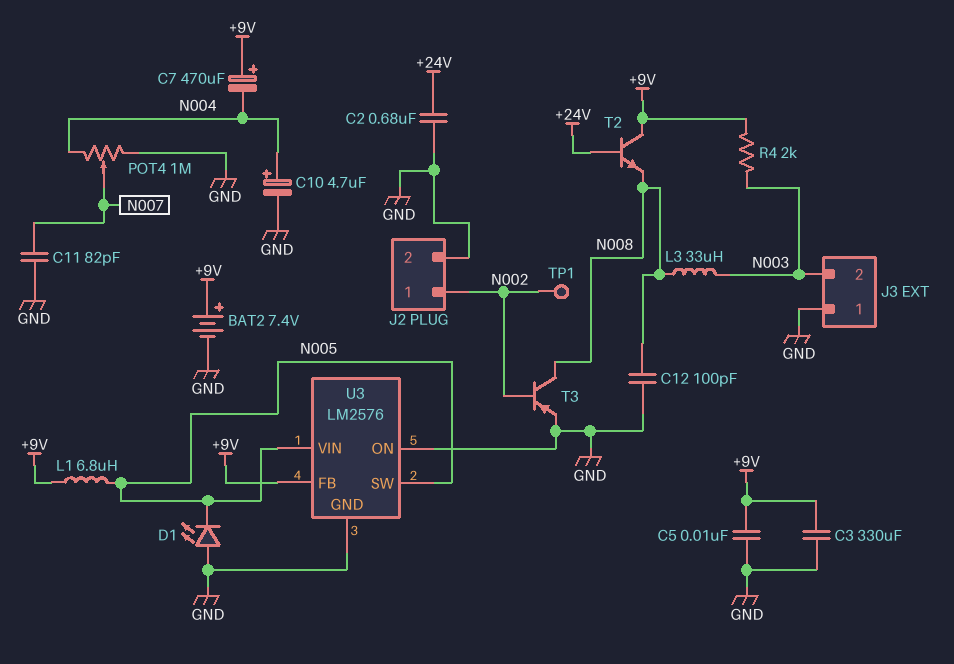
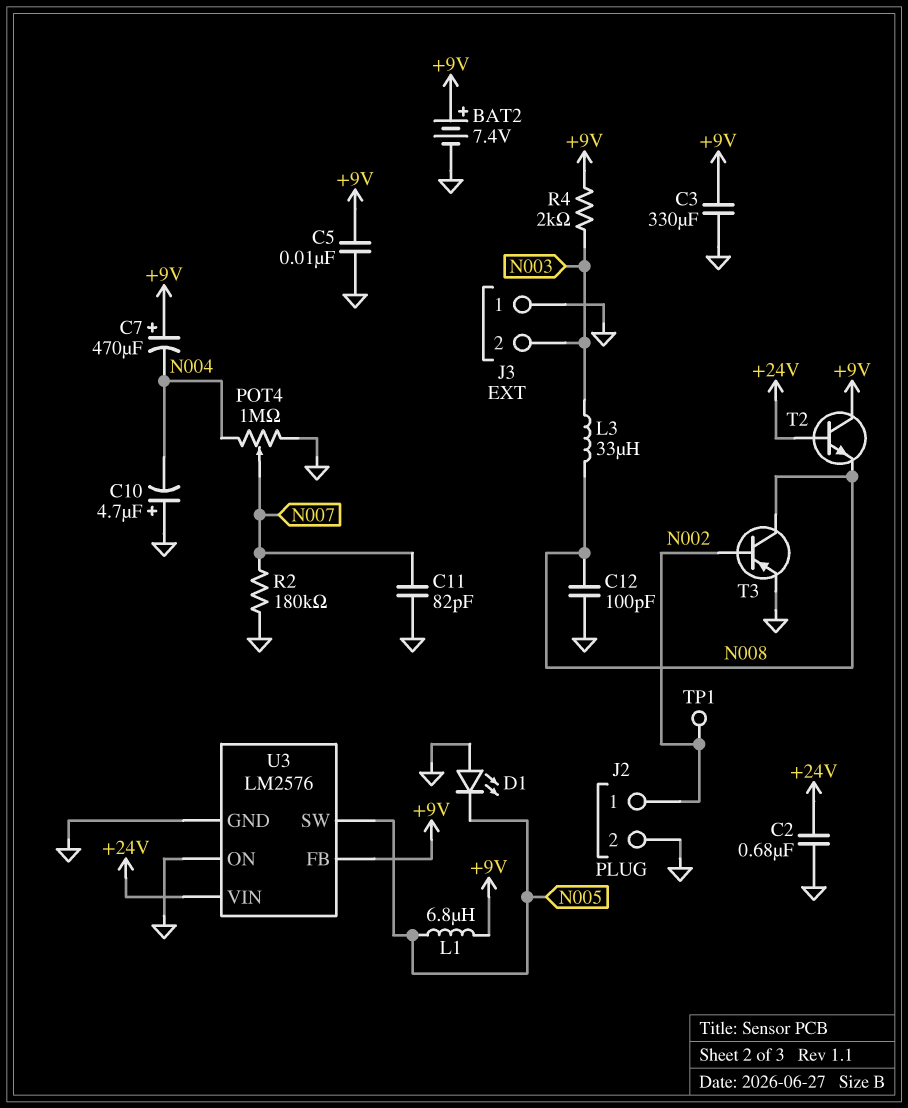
C10: 4.7uF (plus N004, minus GND) -> 4.7uF (plus GND, minus N004)
R2: none -> 180k (GND, N007)
U3 pin VIN: N005 -> +24V

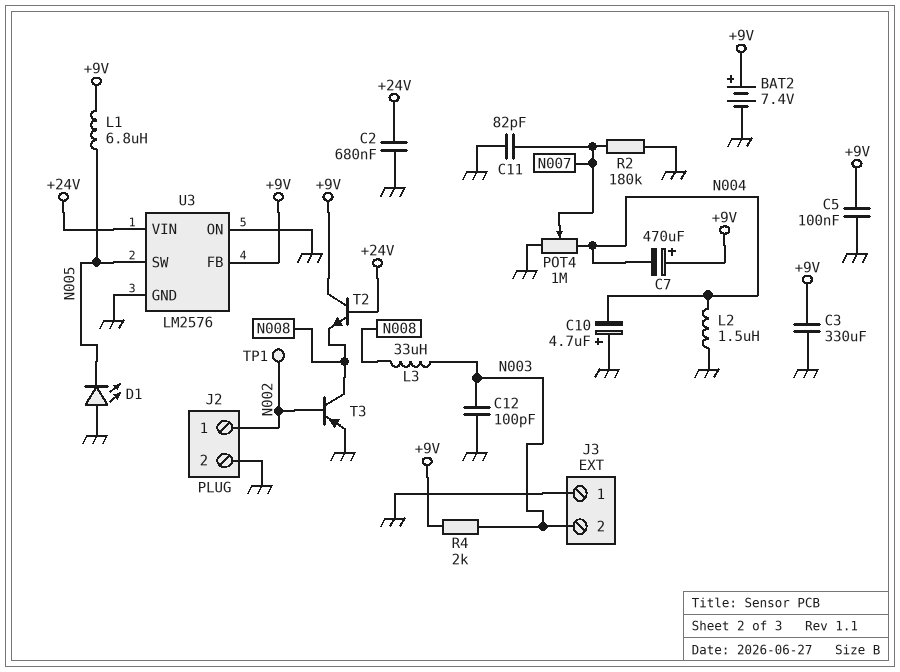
C5: 10nF (+9V, GND) -> 100nF (+9V, GND)
C12: 100pF (GND, N008) -> 100pF (GND, N003)
L2: none -> 1.5uH (GND, N004)

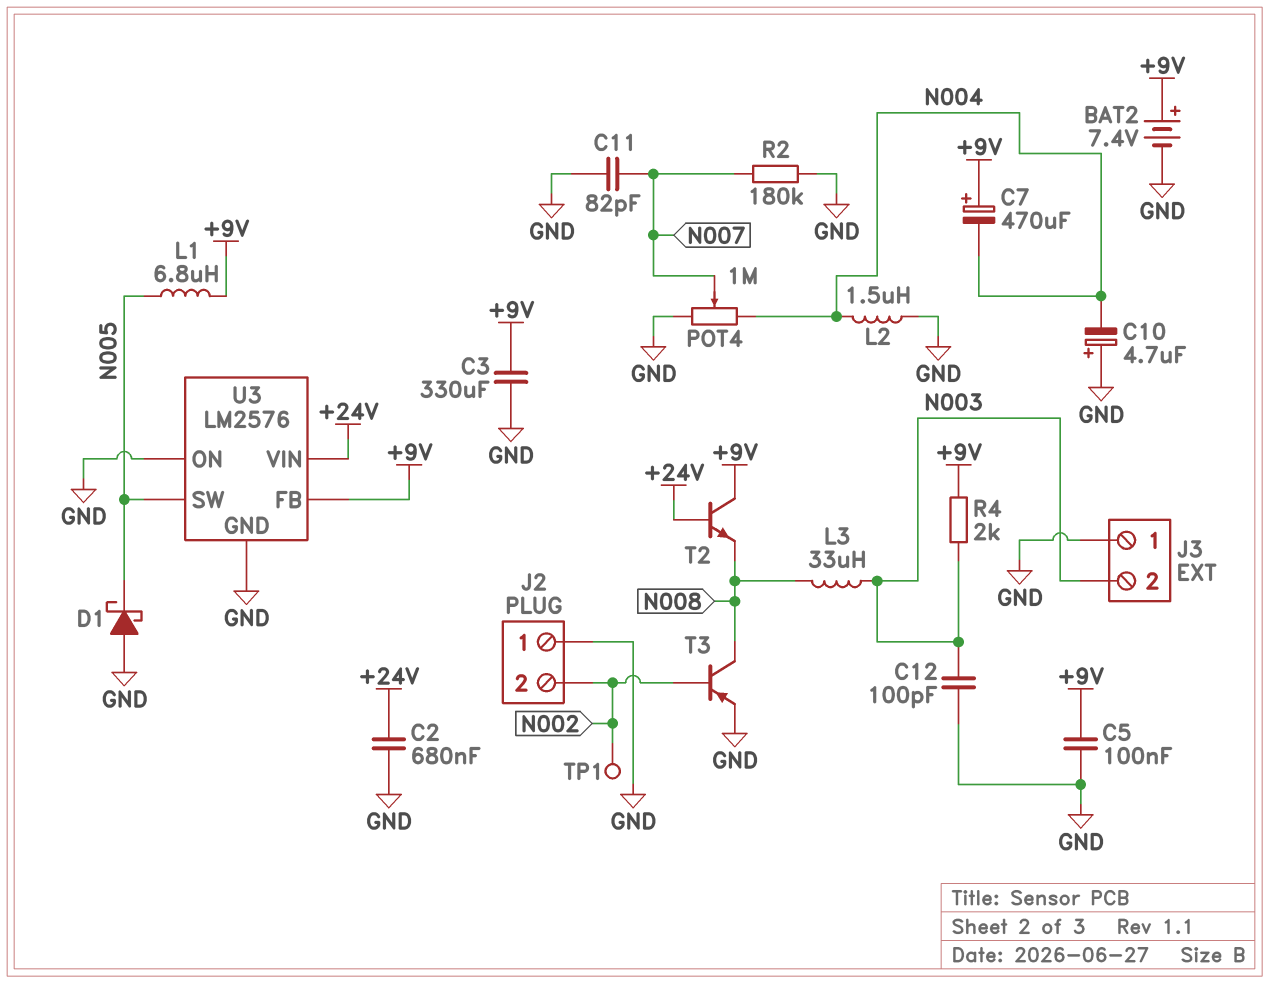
D1: LED (A GND, K N005) -> schottky (A GND, K N005)
J2 pin 1: N002 -> GND
J2 pin 2: GND -> N002

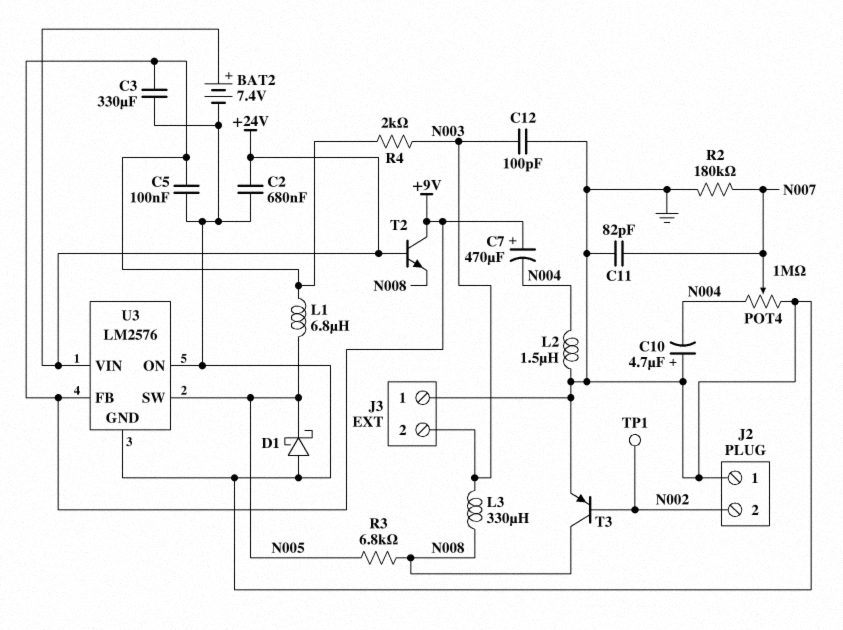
BAT2: 7.4V (plus +9V, minus GND) -> 7.4V (plus +24V, minus GND)
L3: 33uH (N003, N008) -> 330uH (N003, N008)
R3: none -> 6.8k (N005, N008)

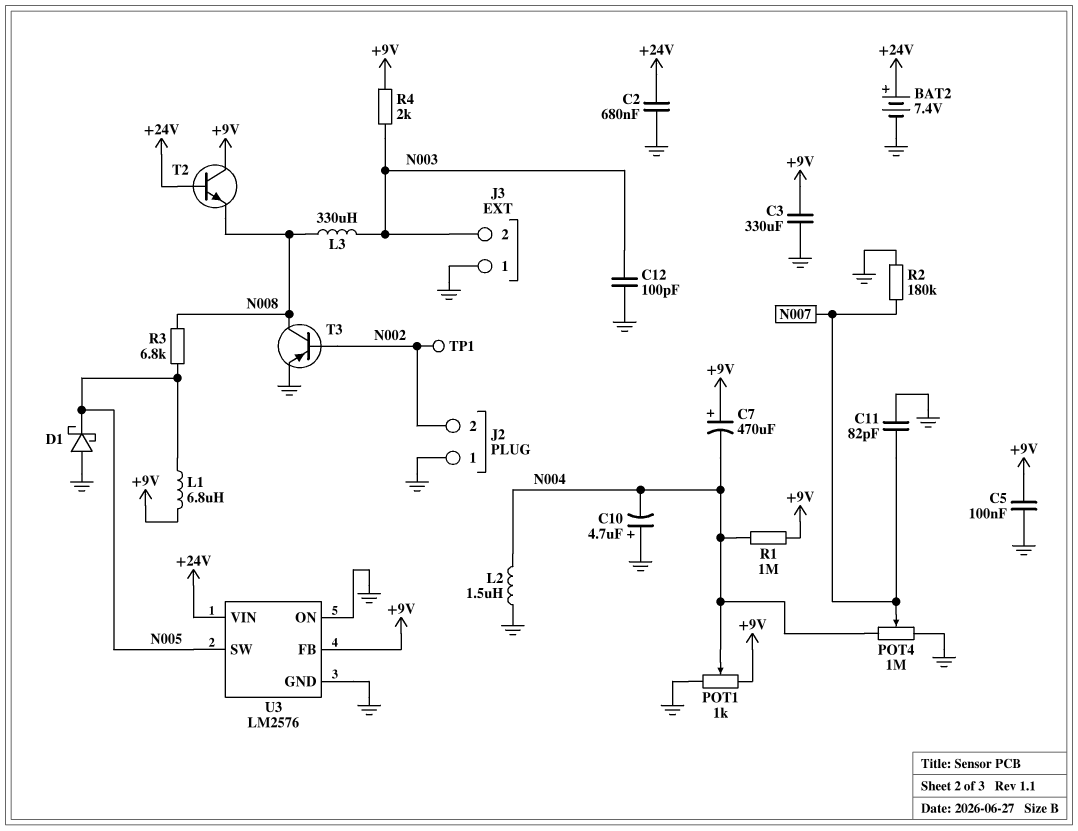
POT1: none -> 1k (+9V, GND, wiper N004)
R1: none -> 1M (+9V, N004)

